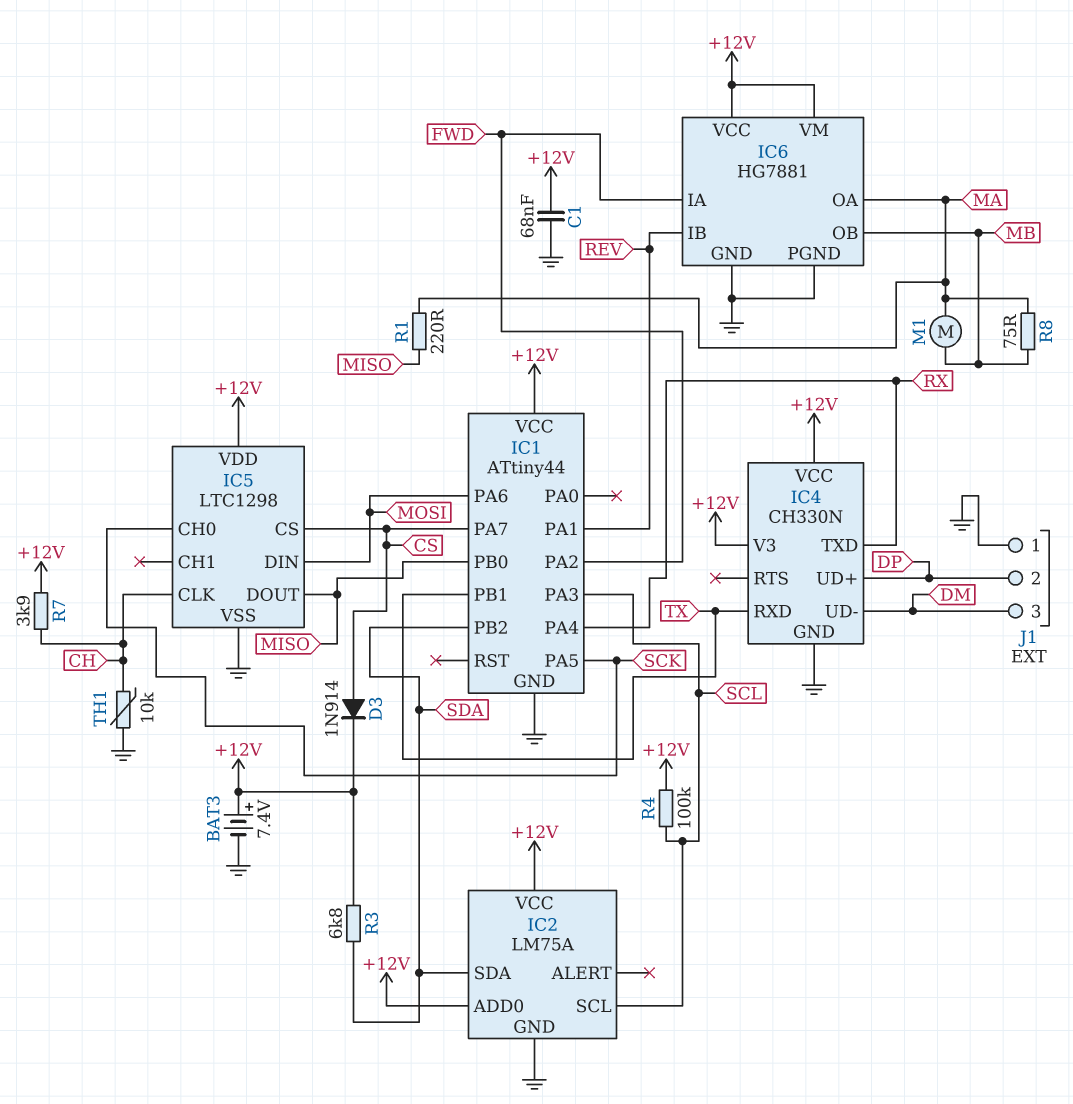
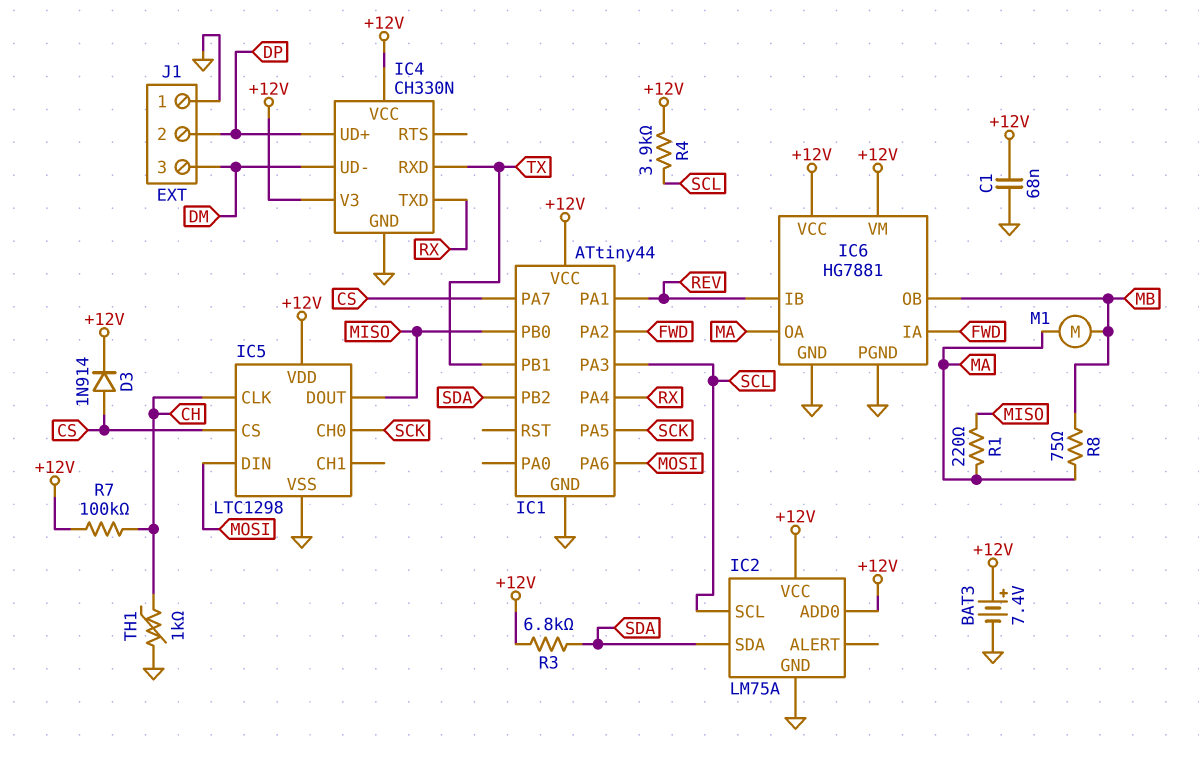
R4: 100k (+12V, SCL) -> 3.9k (+12V, SCL)
R7: 3.9k (+12V, CH) -> 100k (+12V, CH)
TH1: 10k (CH, GND) -> 1k (CH, GND)

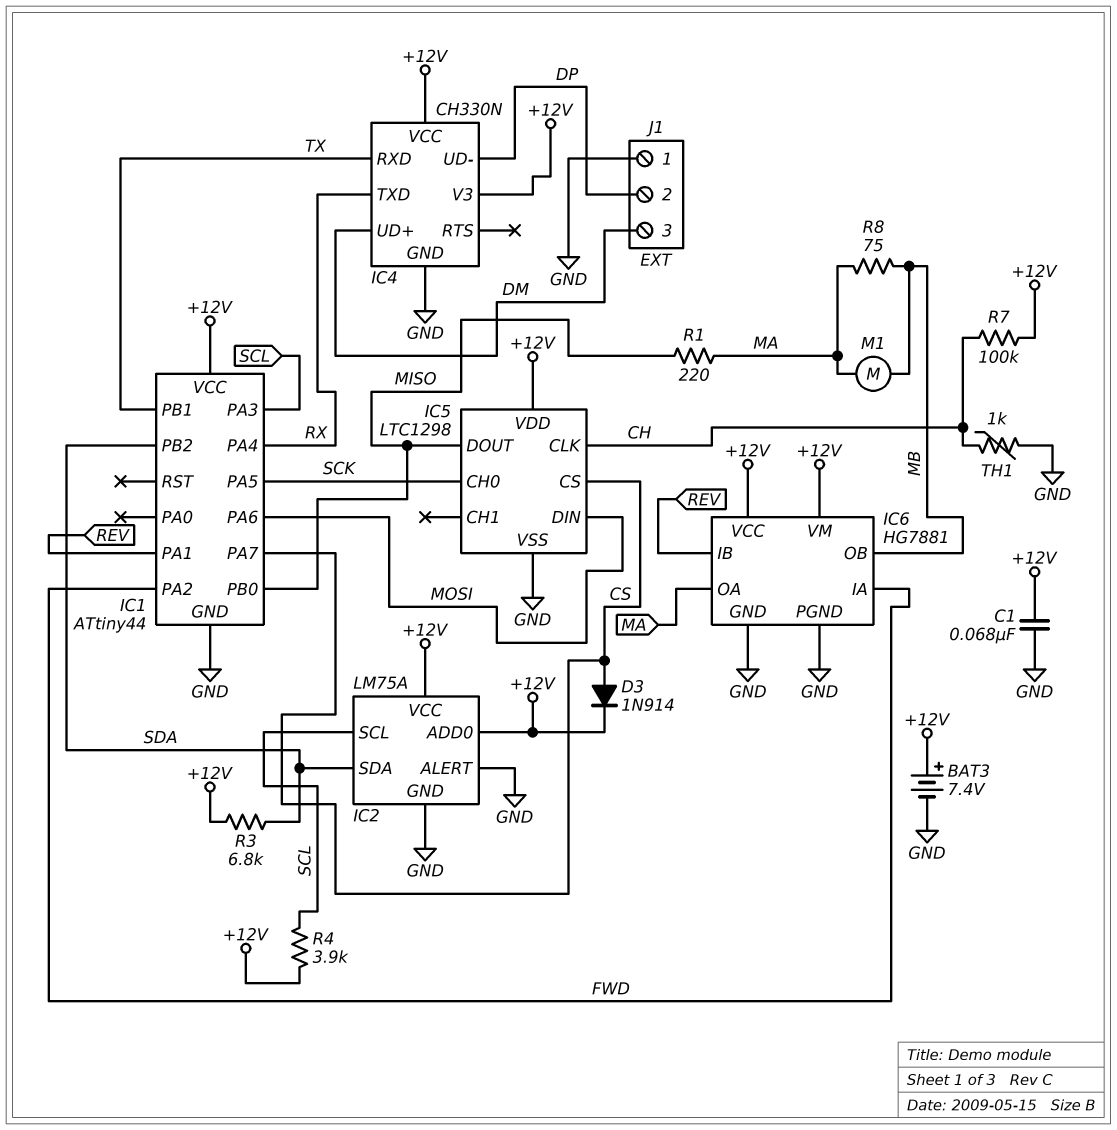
IC2 pin ALERT: none -> GND
IC4 pin UD+: DP -> DM
IC4 pin UD-: DM -> DP

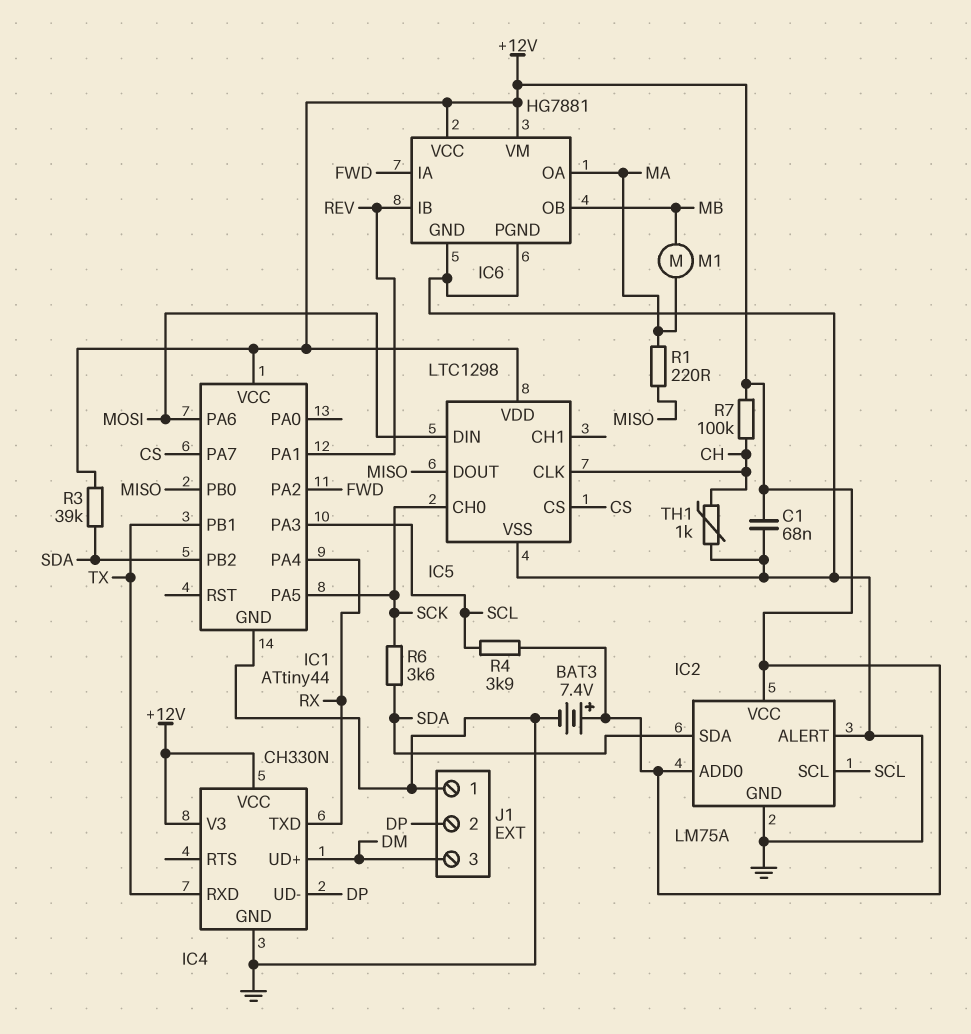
D3: diode 1N914 (A CS, K +12V) -> none
R3: 6.8k (+12V, SDA) -> 39k (+12V, SDA)
R6: none -> 3.6k (SCK, SDA)
R8: 75 (MA, MB) -> none

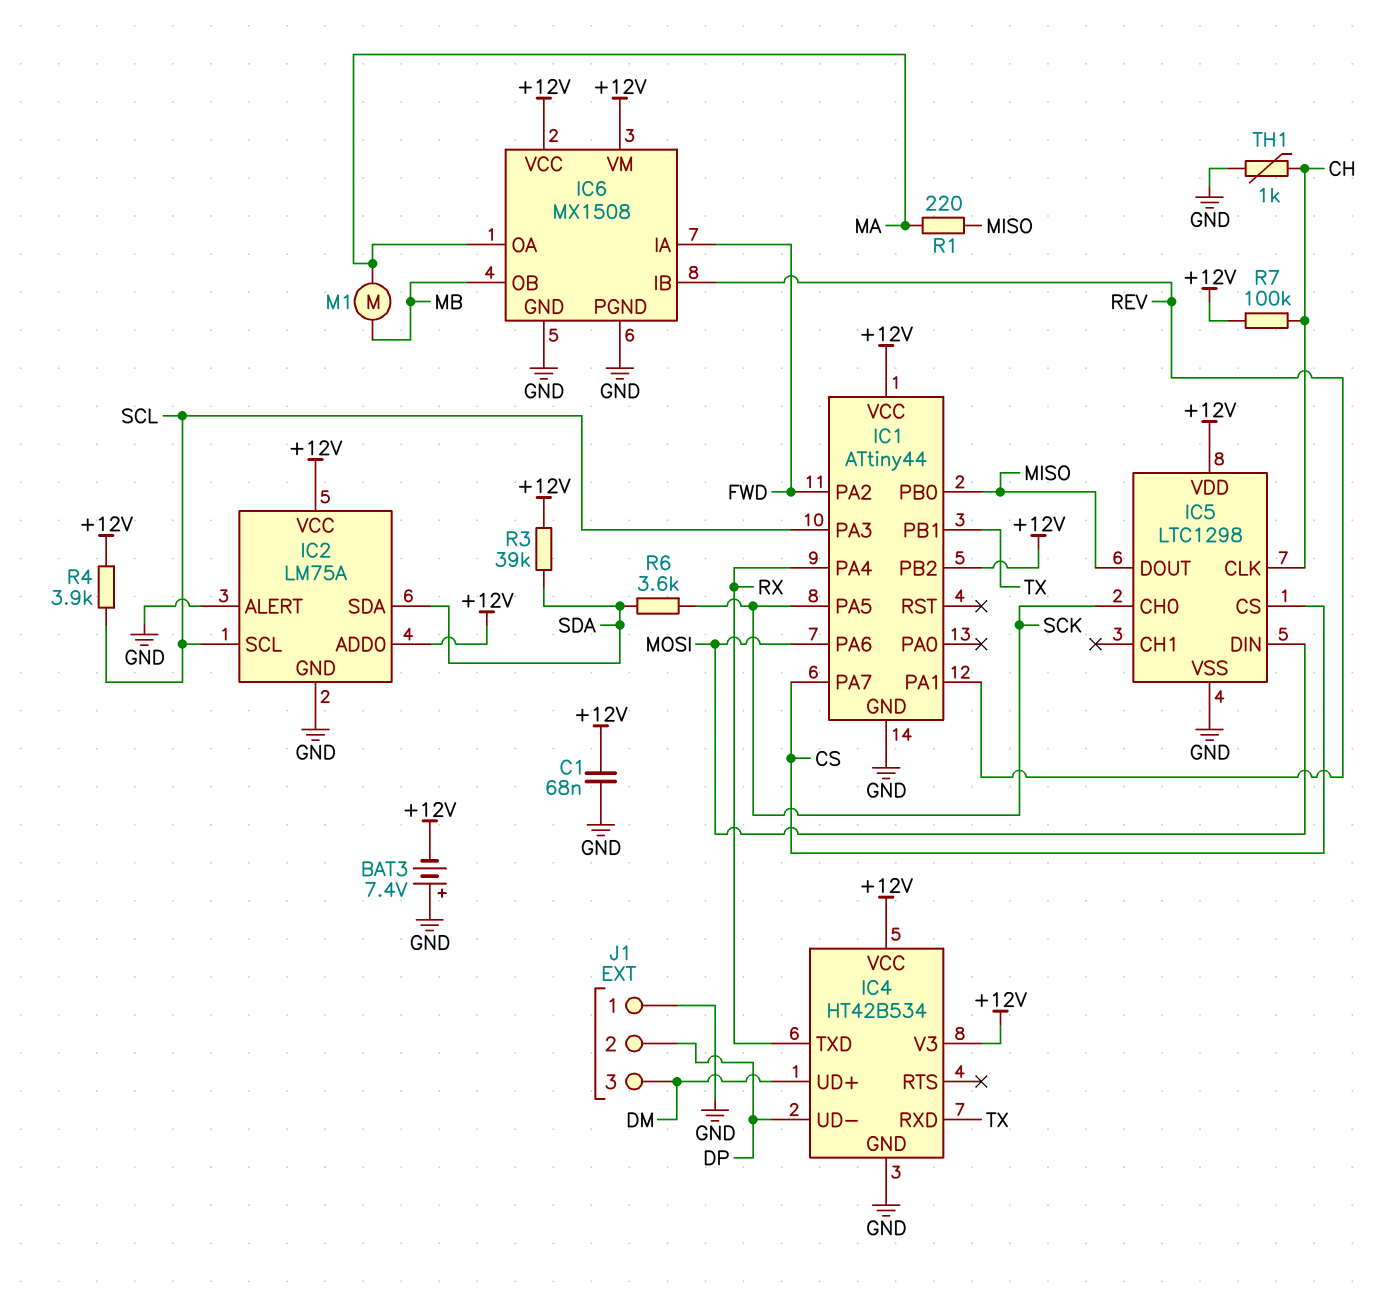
BAT3: 7.4V (plus +12V, minus GND) -> 7.4V (plus GND, minus +12V)
IC1 pin PB2: SDA -> +12V
IC4: CH330N -> HT42B534
IC6: HG7881 -> MX1508

